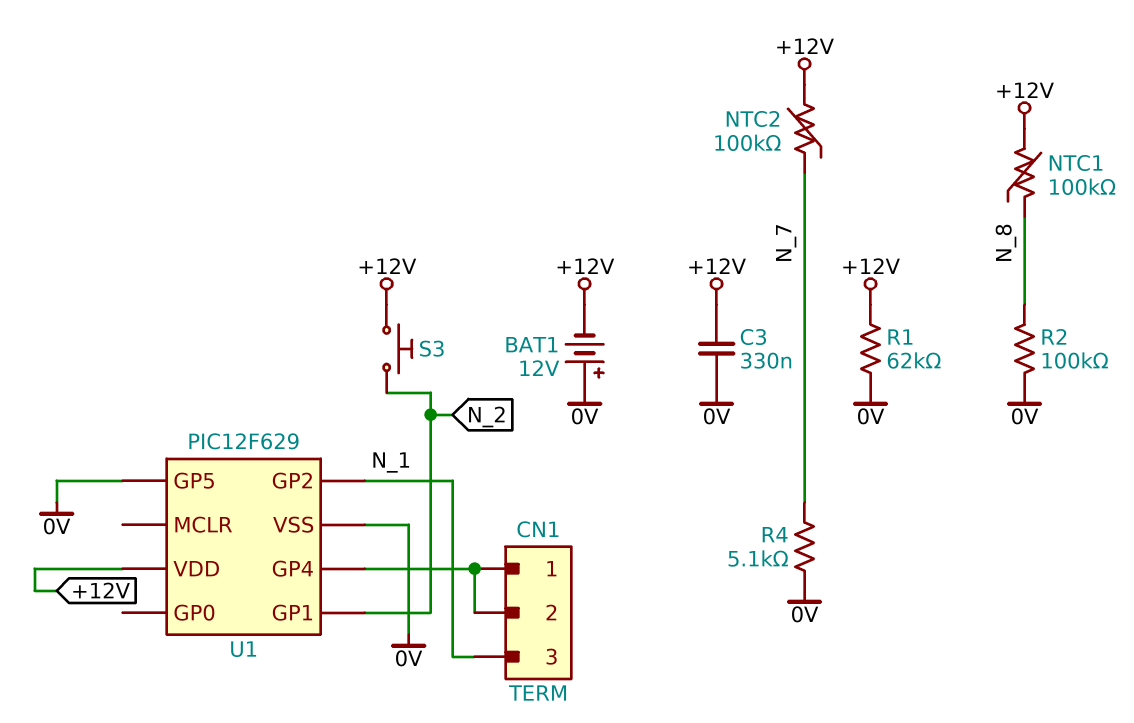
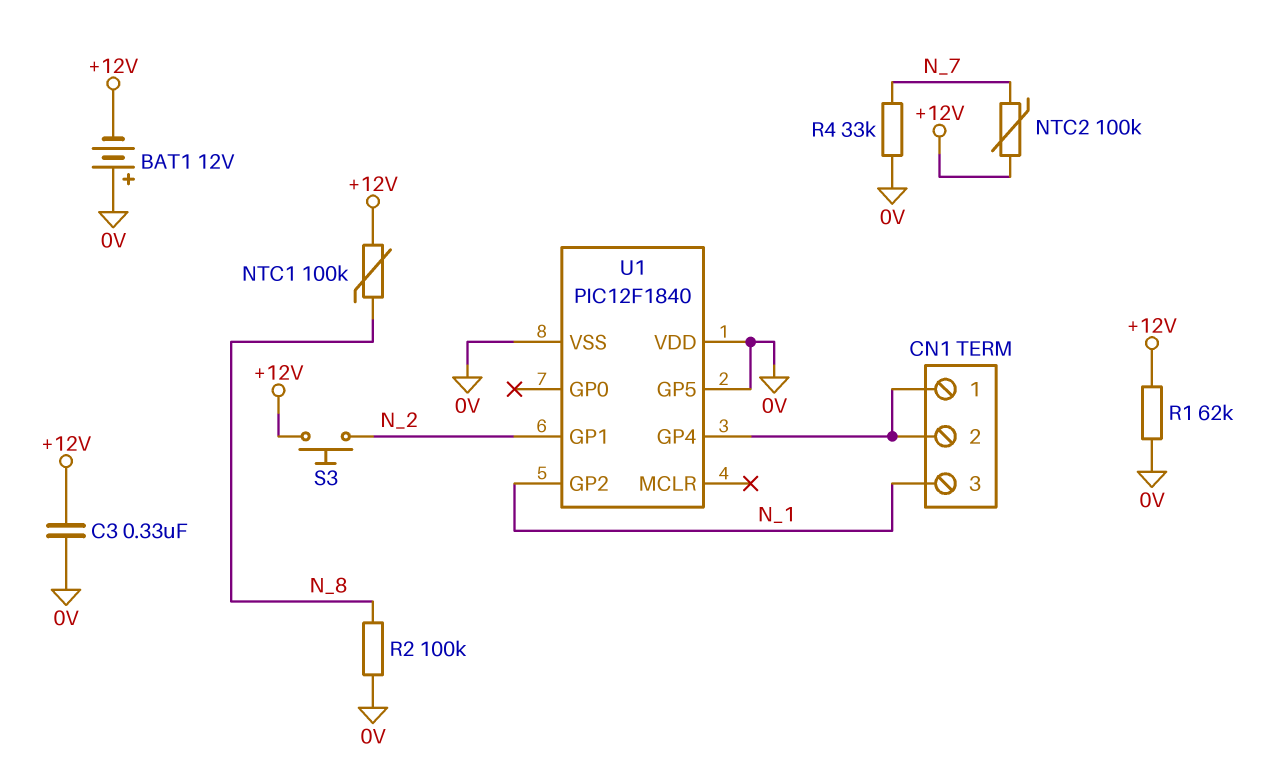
R4: 5.1k (0V, N_7) -> 33k (0V, N_7)
U1: PIC12F629 -> PIC12F1840
U1 pin VDD: +12V -> 0V

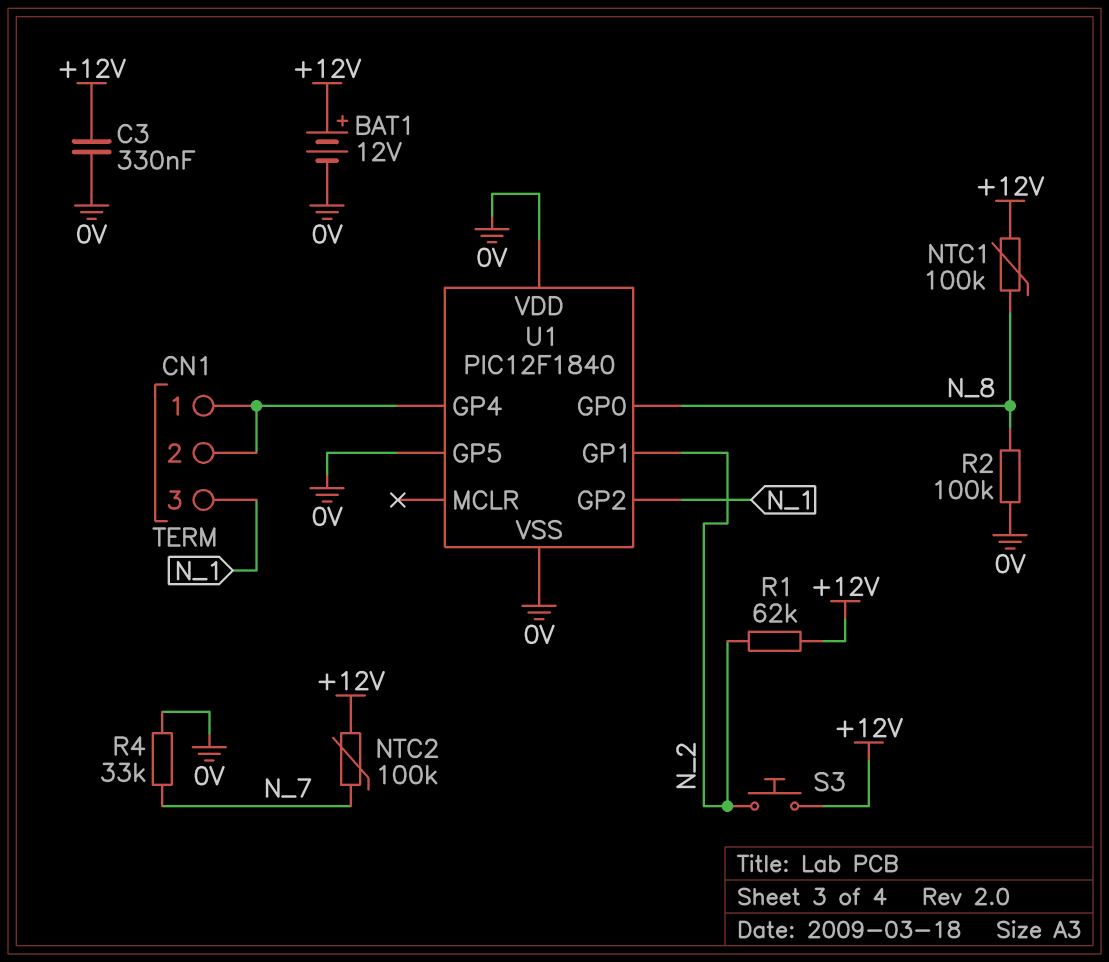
BAT1: 12V (plus 0V, minus +12V) -> 12V (plus +12V, minus 0V)
R1: 62k (+12V, 0V) -> 62k (+12V, N_2)
U1 pin GP0: none -> N_8

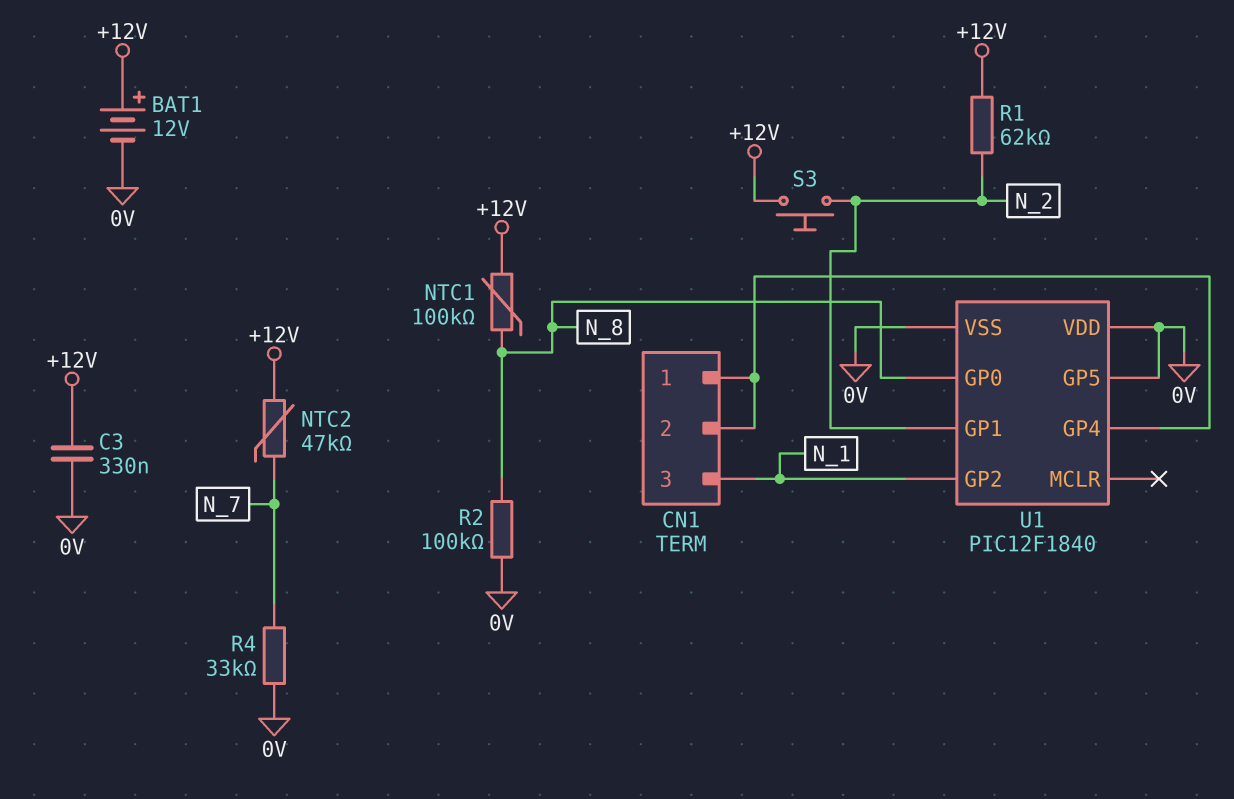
NTC2: 100k (+12V, N_7) -> 47k (+12V, N_7)

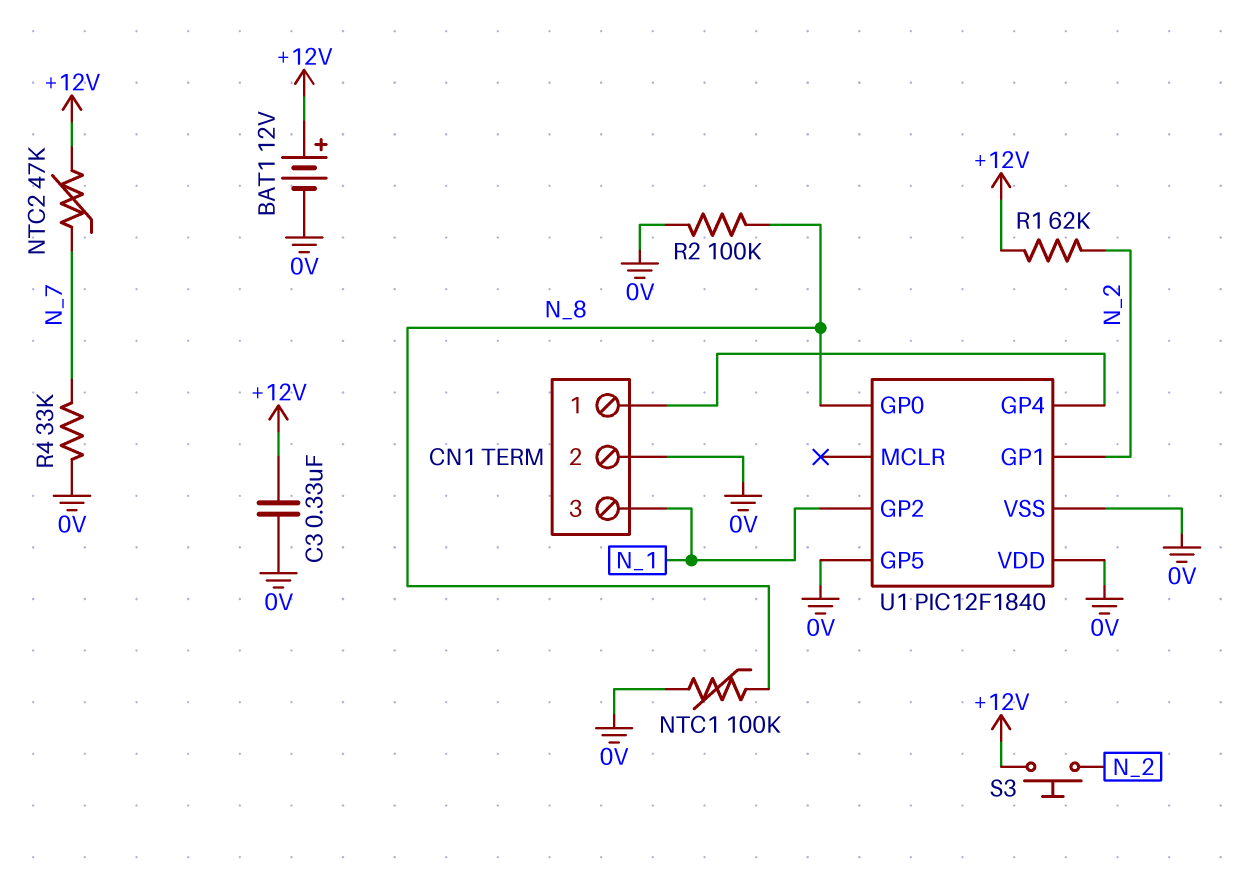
CN1 pin 2: CN1/1 -> 0V
NTC1: 100k (+12V, N_8) -> 100k (0V, N_8)

